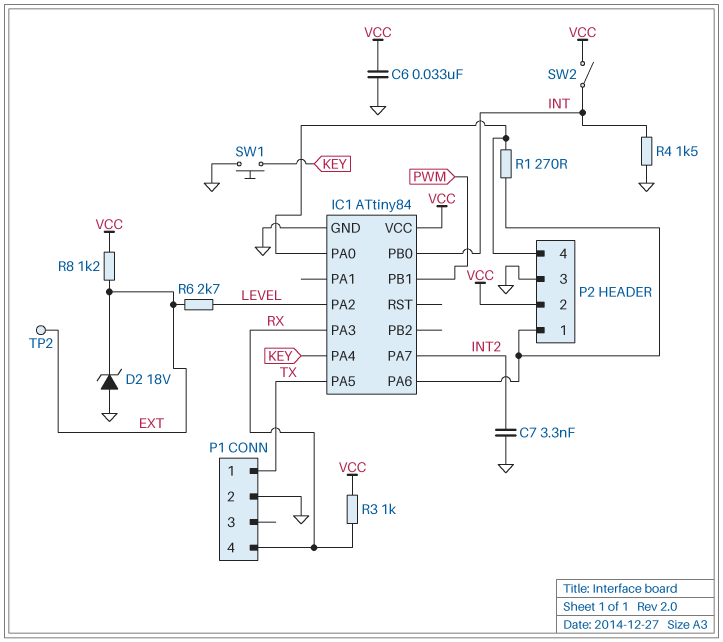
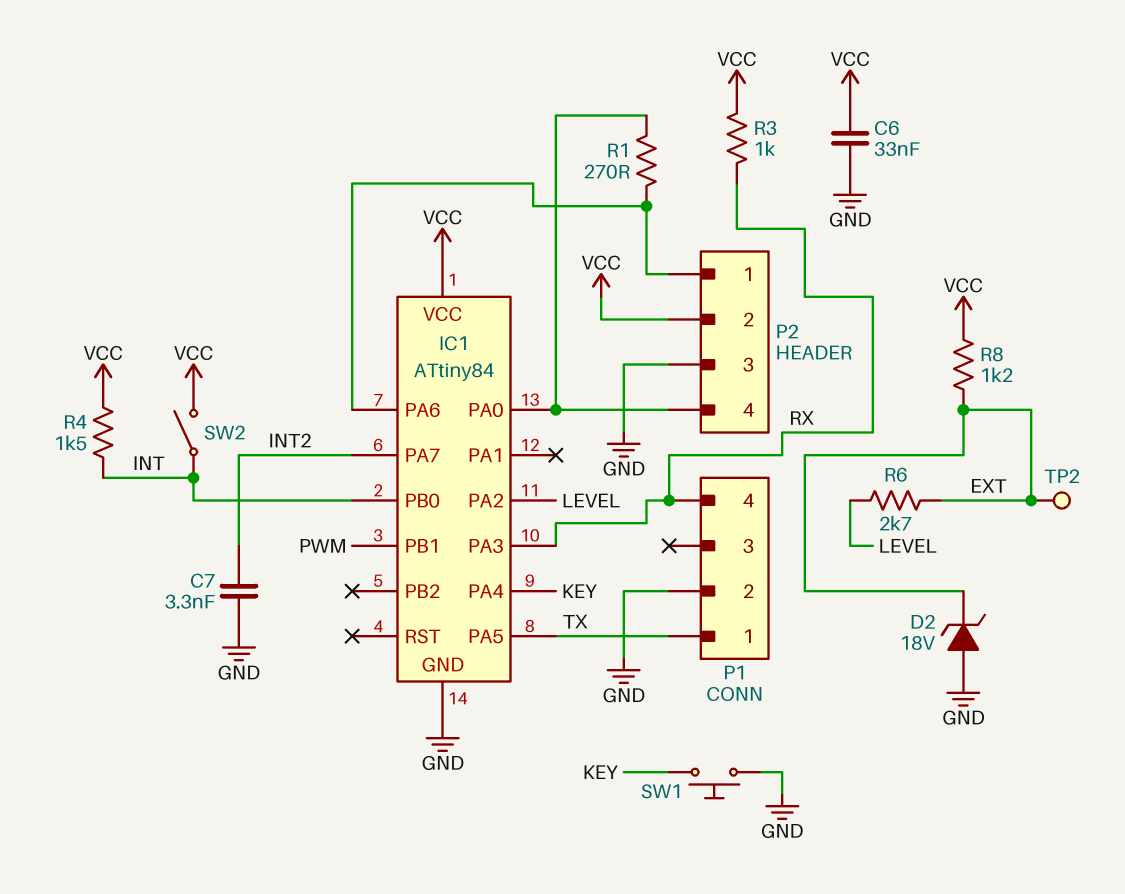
R4: 1.5k (GND, INT) -> 1.5k (INT, VCC)

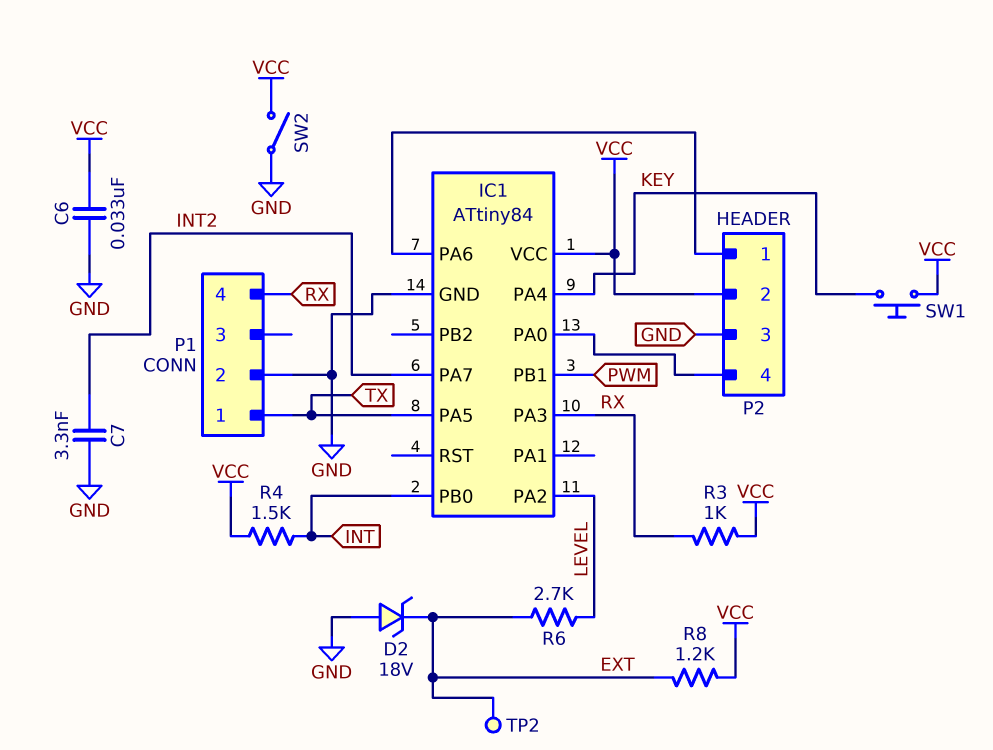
R1: 270 (IC1/PA0, IC1/PA6) -> none
SW1: button (GND, KEY) -> button (KEY, VCC)
SW2: switch (INT, VCC) -> switch (GND, VCC)

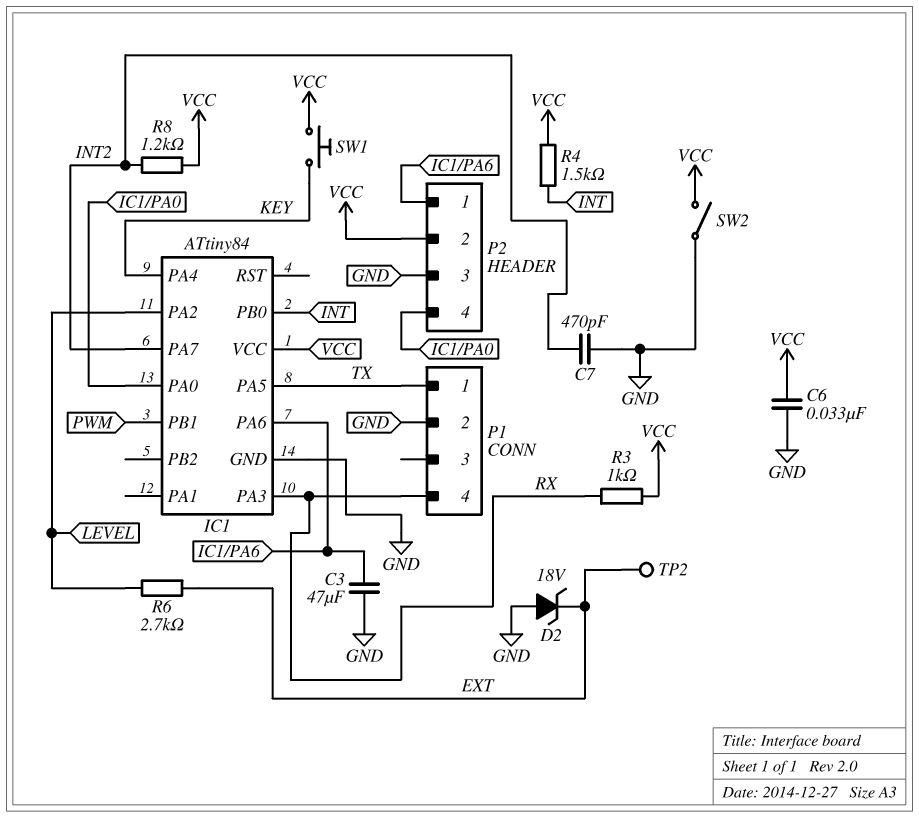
C3: none -> 47uF (GND, IC1/PA6)
C7: 3.3nF (GND, INT2) -> 470pF (GND, INT2)
R8: 1.2k (EXT, VCC) -> 1.2k (INT2, VCC)

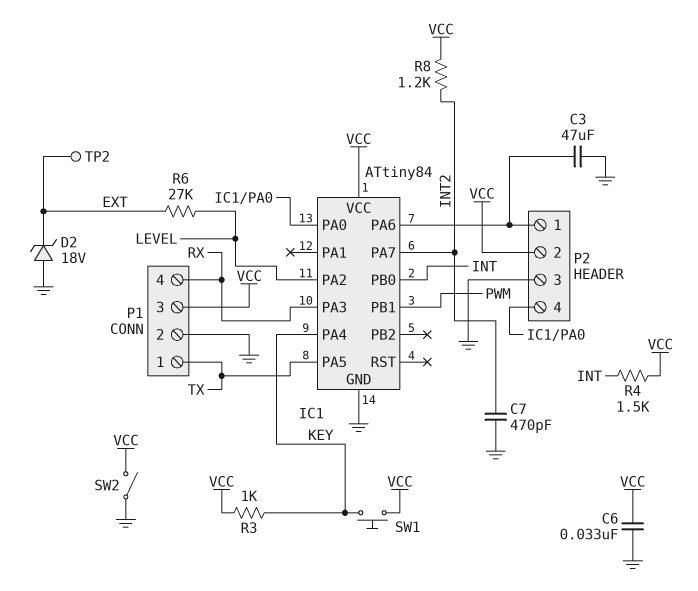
P1 pin 3: none -> VCC
R3: 1k (RX, VCC) -> 1k (KEY, VCC)
R6: 2.7k (EXT, LEVEL) -> 27k (EXT, LEVEL)

